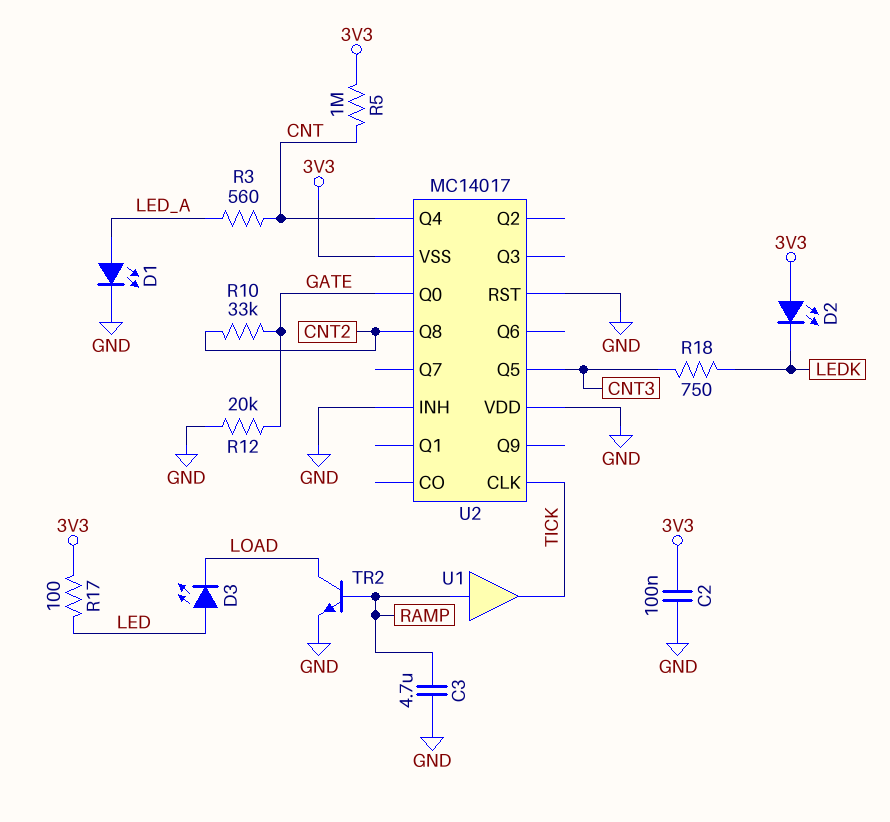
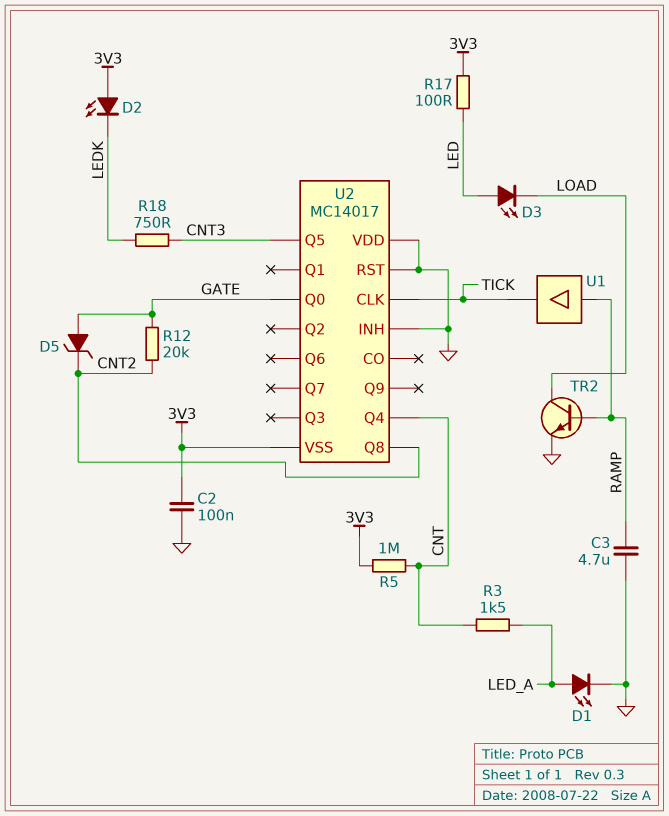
D5: none -> zener (A GATE, K CNT2)
R3: 560 (CNT, LED_A) -> 1.5k (CNT, LED_A)
R10: 33k (CNT2, GATE) -> none
R12: 20k (GATE, GND) -> 20k (CNT2, GATE)

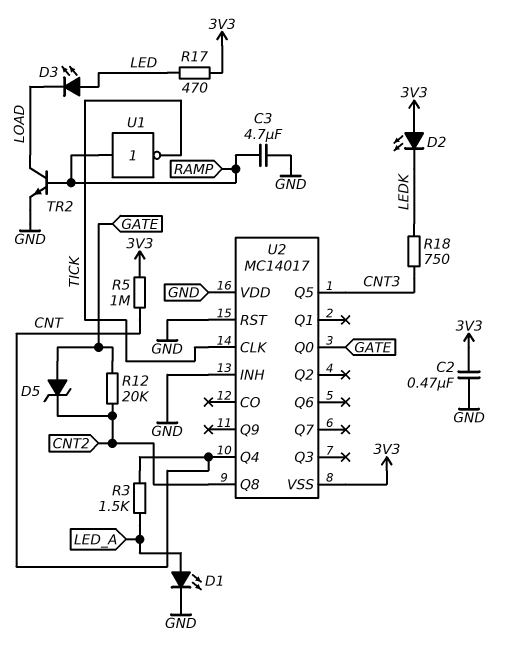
C2: 100nF (3V3, GND) -> 470nF (3V3, GND)
R17: 100 (3V3, LED) -> 470 (3V3, LED)
U1: buffer (in RAMP, out TICK) -> NOT (in RAMP, out TICK)

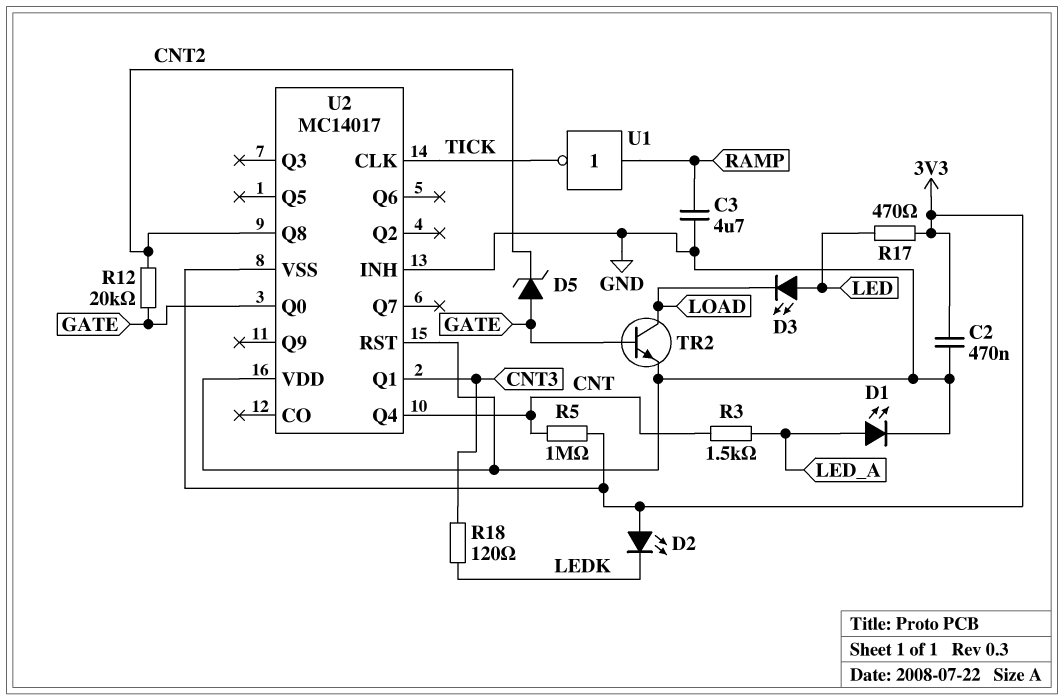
R18: 750 (CNT3, LEDK) -> 120 (CNT3, LEDK)
TR2: NPN (B RAMP, C LOAD, E GND) -> NPN (B GATE, C LOAD, E GND)
U2 pin Q1: none -> CNT3
U2 pin Q5: CNT3 -> none

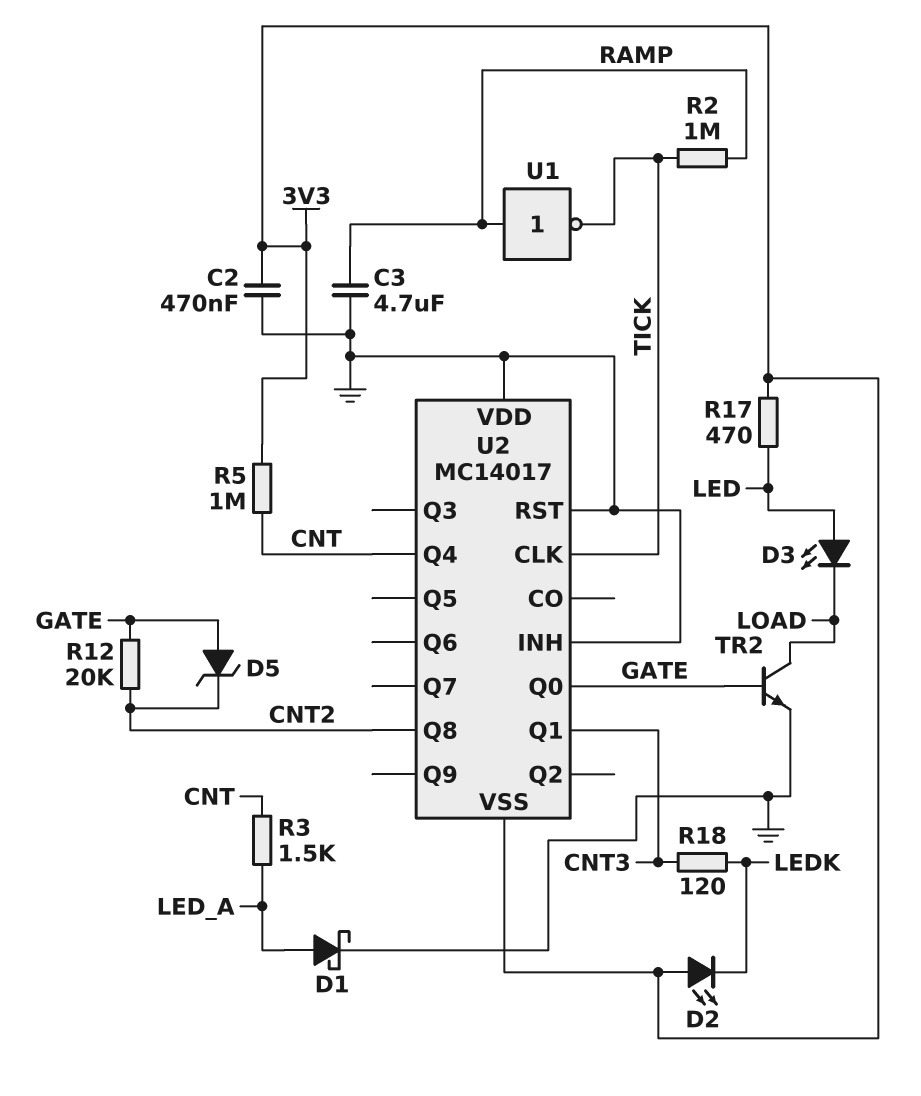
D1: LED (A LED_A, K GND) -> schottky (A LED_A, K GND)
R2: none -> 1M (RAMP, TICK)

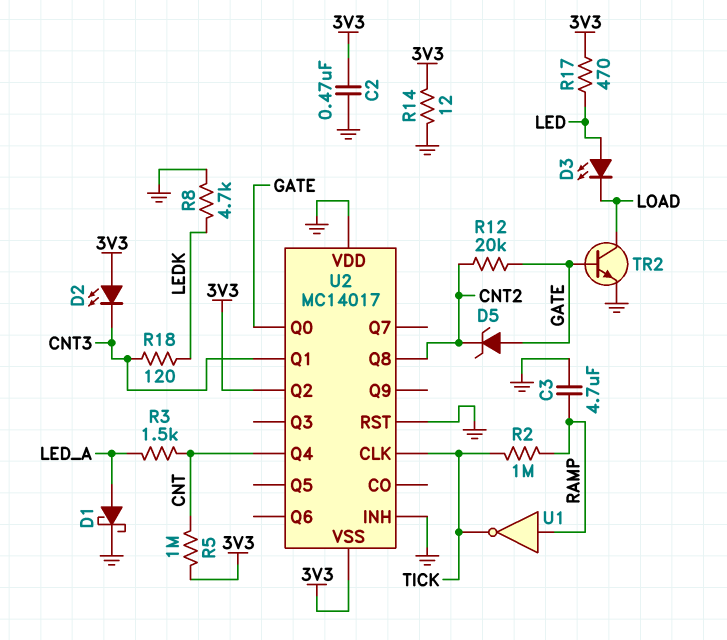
D2: LED (A 3V3, K LEDK) -> LED (A 3V3, K CNT3)
R8: none -> 4.7k (GND, LEDK)
R14: none -> 12 (3V3, GND)
U2 pin Q2: none -> 3V3

